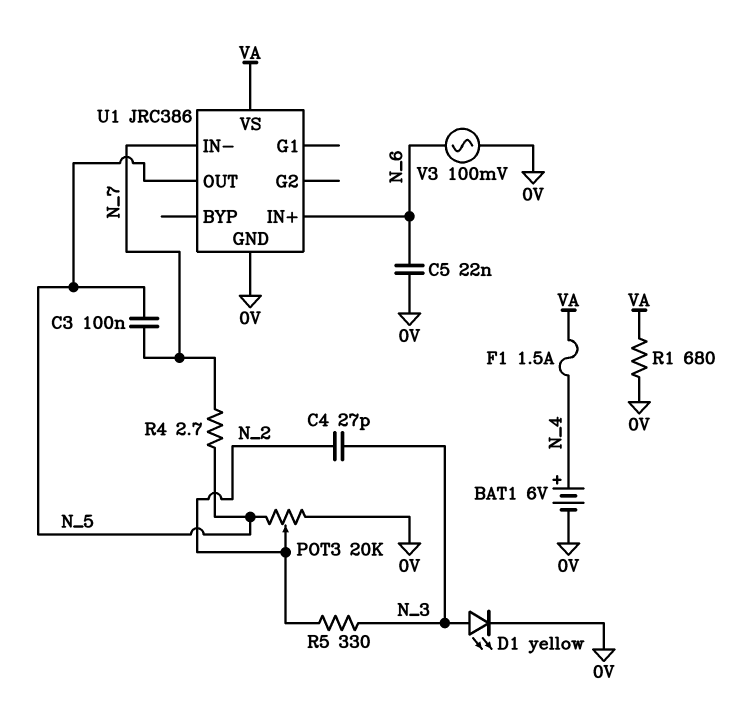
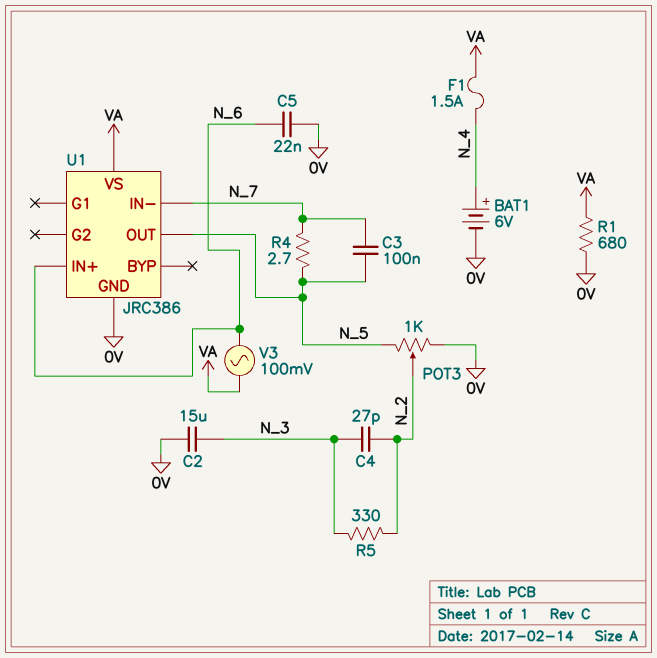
C2: none -> 15uF (0V, N_3)
D1: LED yellow (A N_3, K 0V) -> none
POT3: 20k (0V, N_5, wiper N_2) -> 1k (0V, N_5, wiper N_2)
V3: AC 100mV (0V, N_6) -> AC 100mV (N_6, VA)

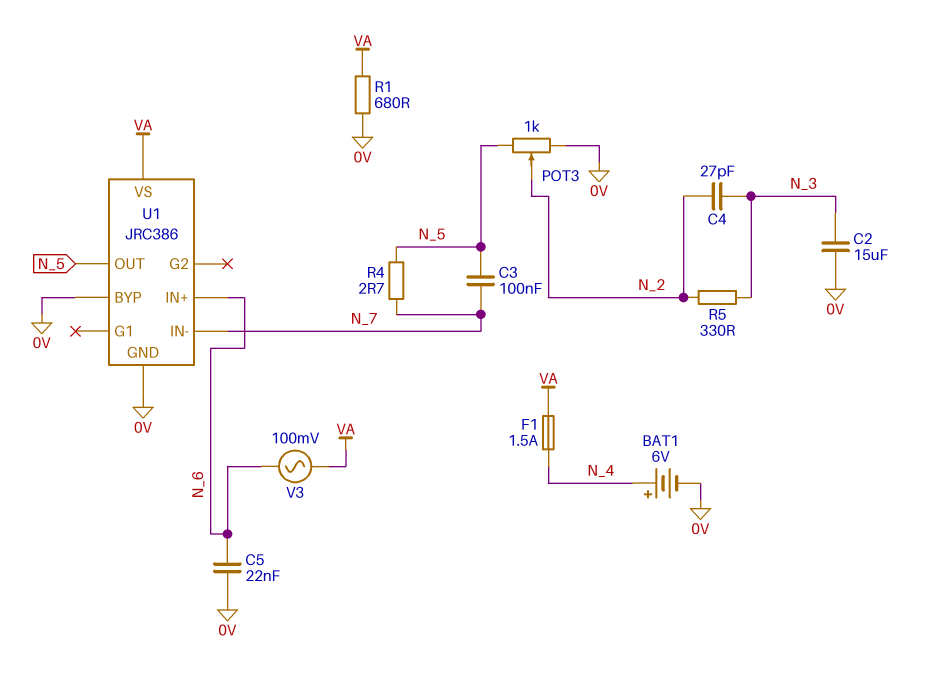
U1 pin BYP: none -> 0V

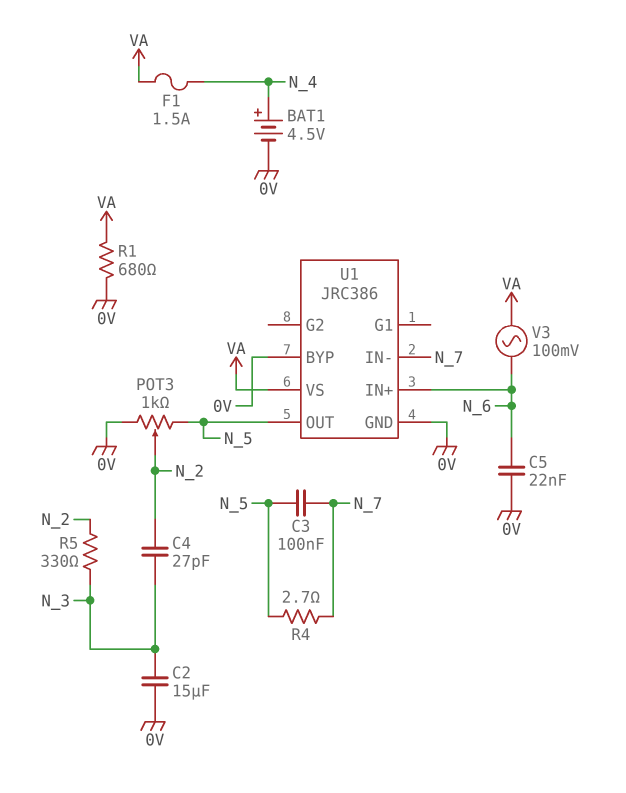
BAT1: 6V (plus N_4, minus 0V) -> 4.5V (plus N_4, minus 0V)

